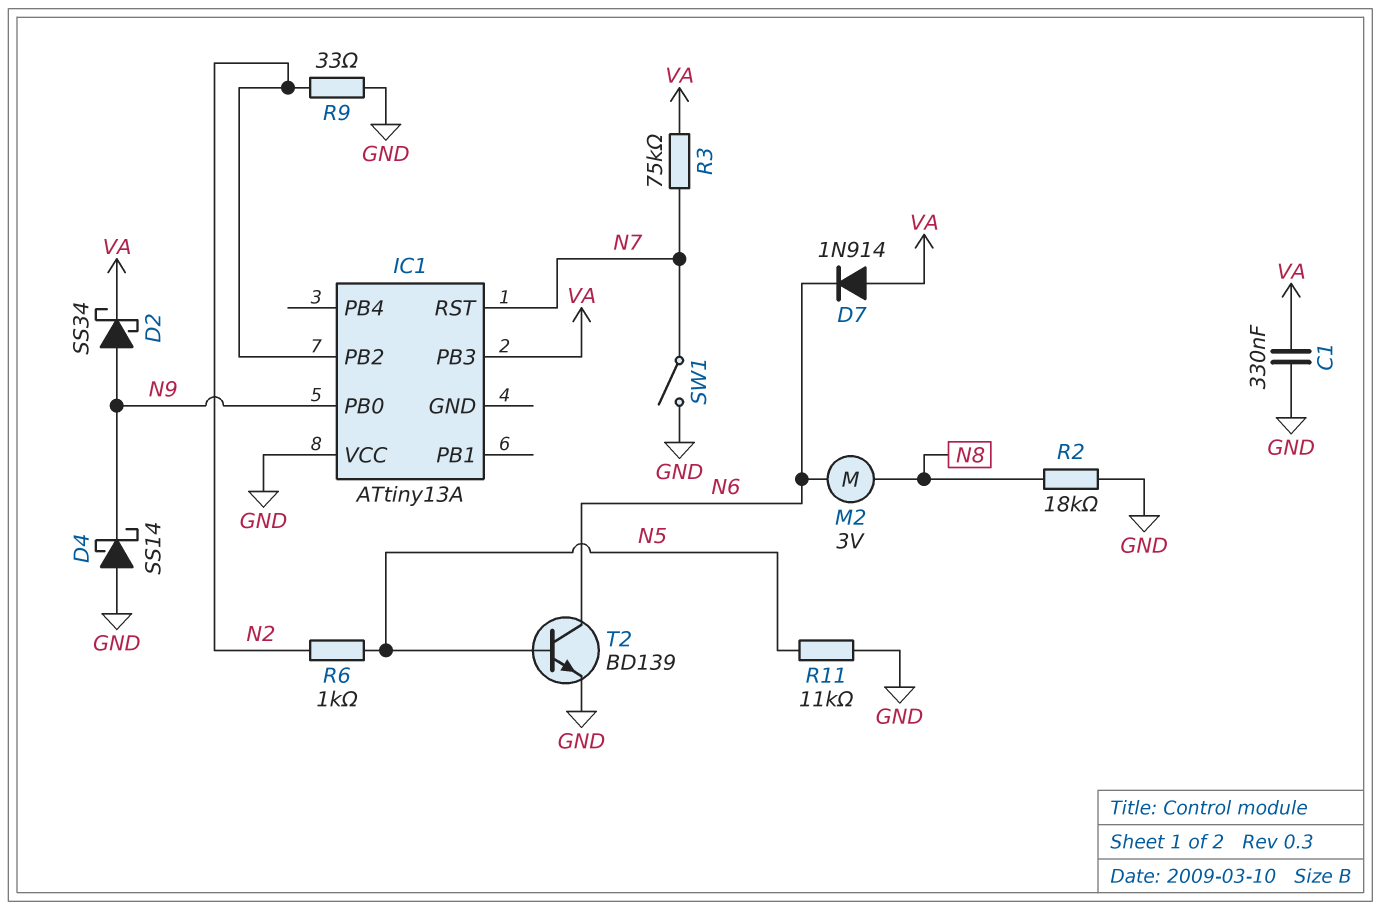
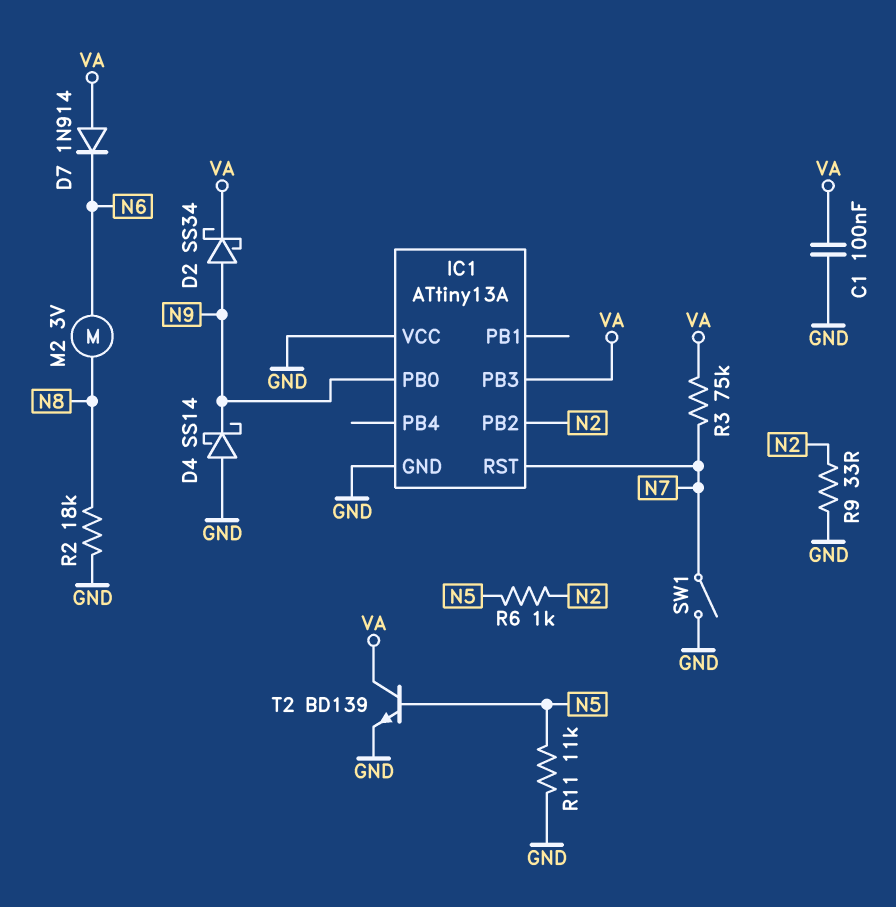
C1: 330nF (GND, VA) -> 100nF (GND, VA)
IC1 pin GND: none -> GND
T2: NPN BD139 (B N5, C N6, E GND) -> NPN BD139 (B N5, C VA, E GND)

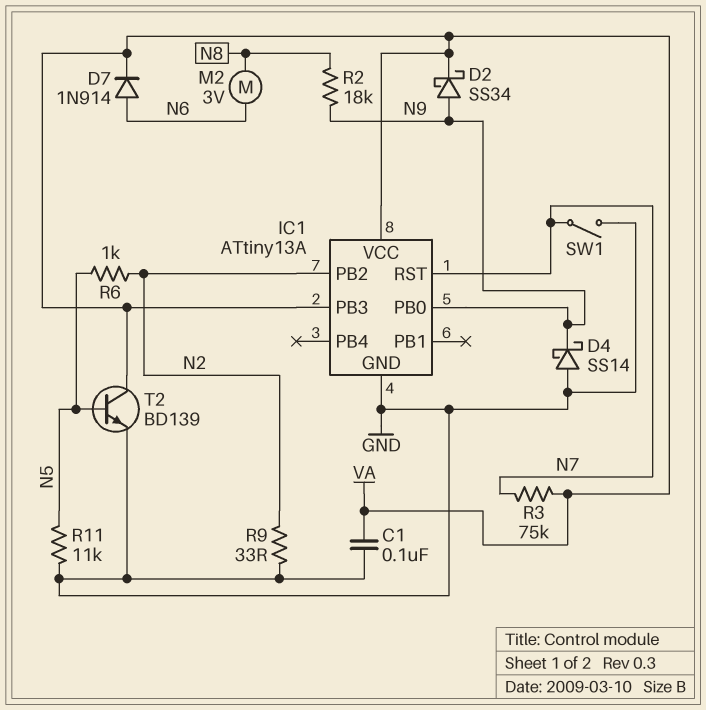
D7: diode 1N914 (A VA, K N6) -> diode 1N914 (A N6, K VA)
IC1 pin VCC: GND -> VA
R2: 18k (GND, N8) -> 18k (N8, N9)

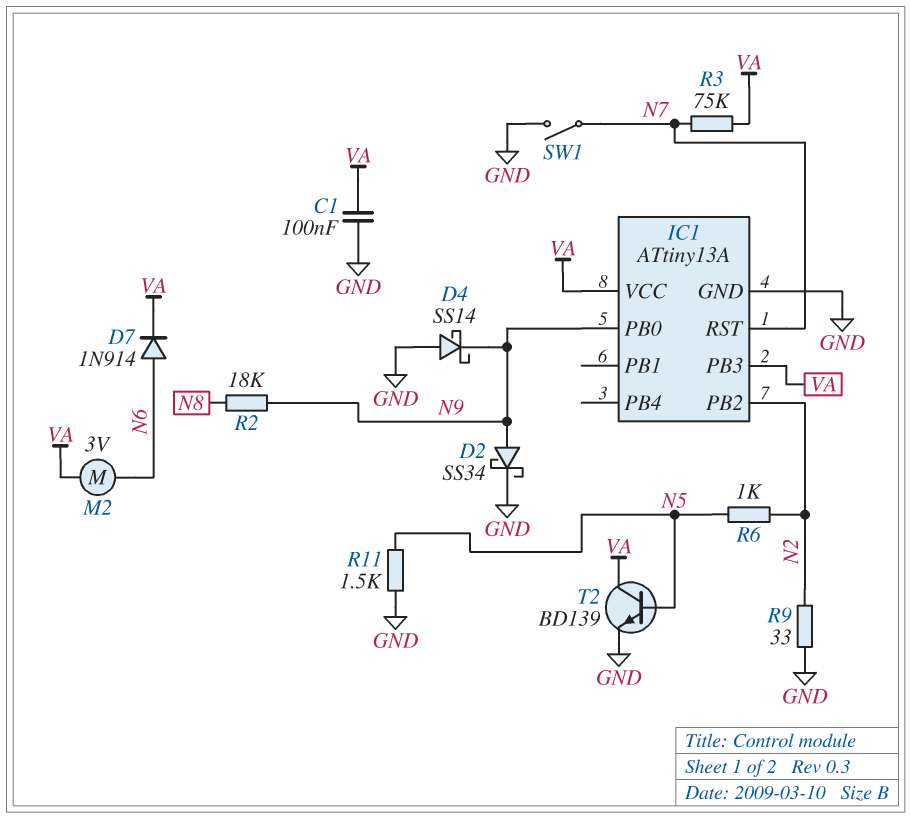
D2: schottky SS34 (A N9, K VA) -> schottky SS34 (A N9, K GND)
M2: motor 3V (N6, N8) -> motor 3V (N6, VA)
R11: 11k (GND, N5) -> 1.5k (GND, N5)

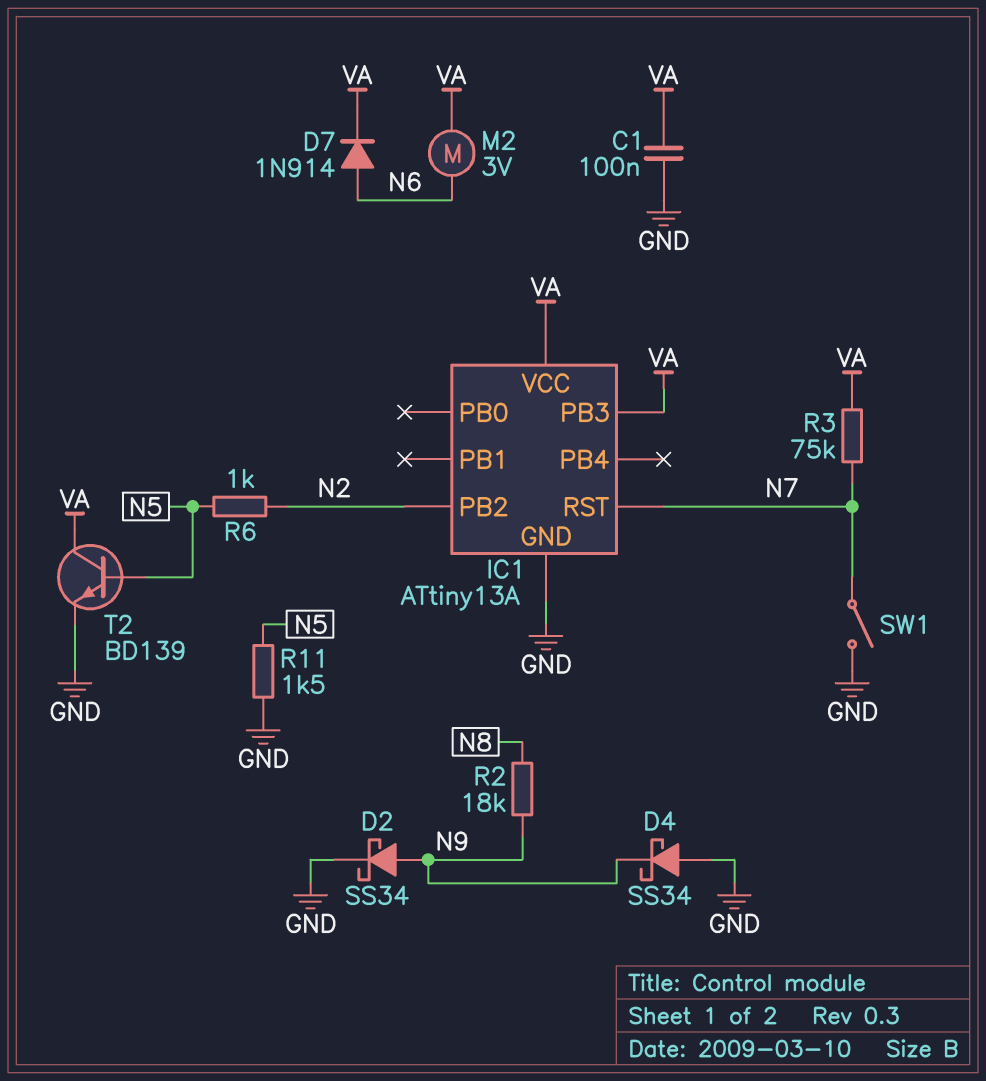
D4: schottky SS14 (A GND, K N9) -> schottky SS34 (A GND, K N9)
IC1 pin PB0: N9 -> none
R9: 33 (GND, N2) -> none

